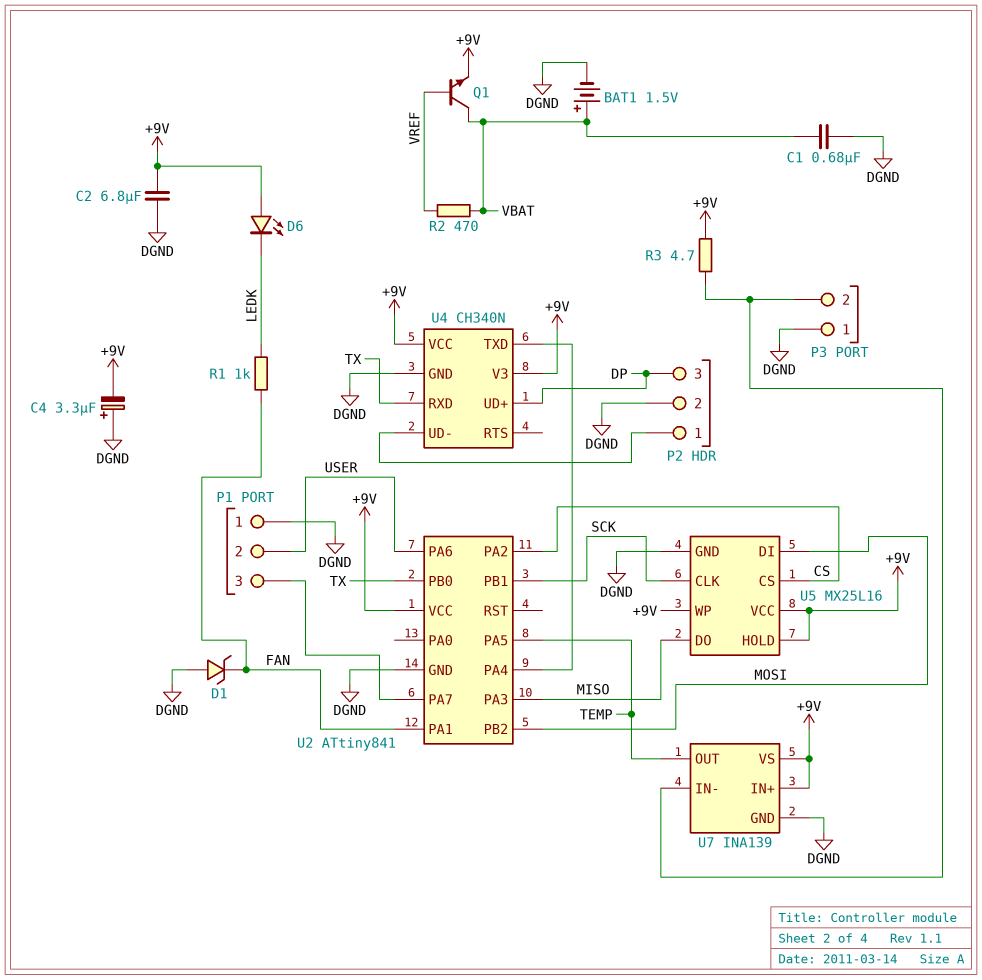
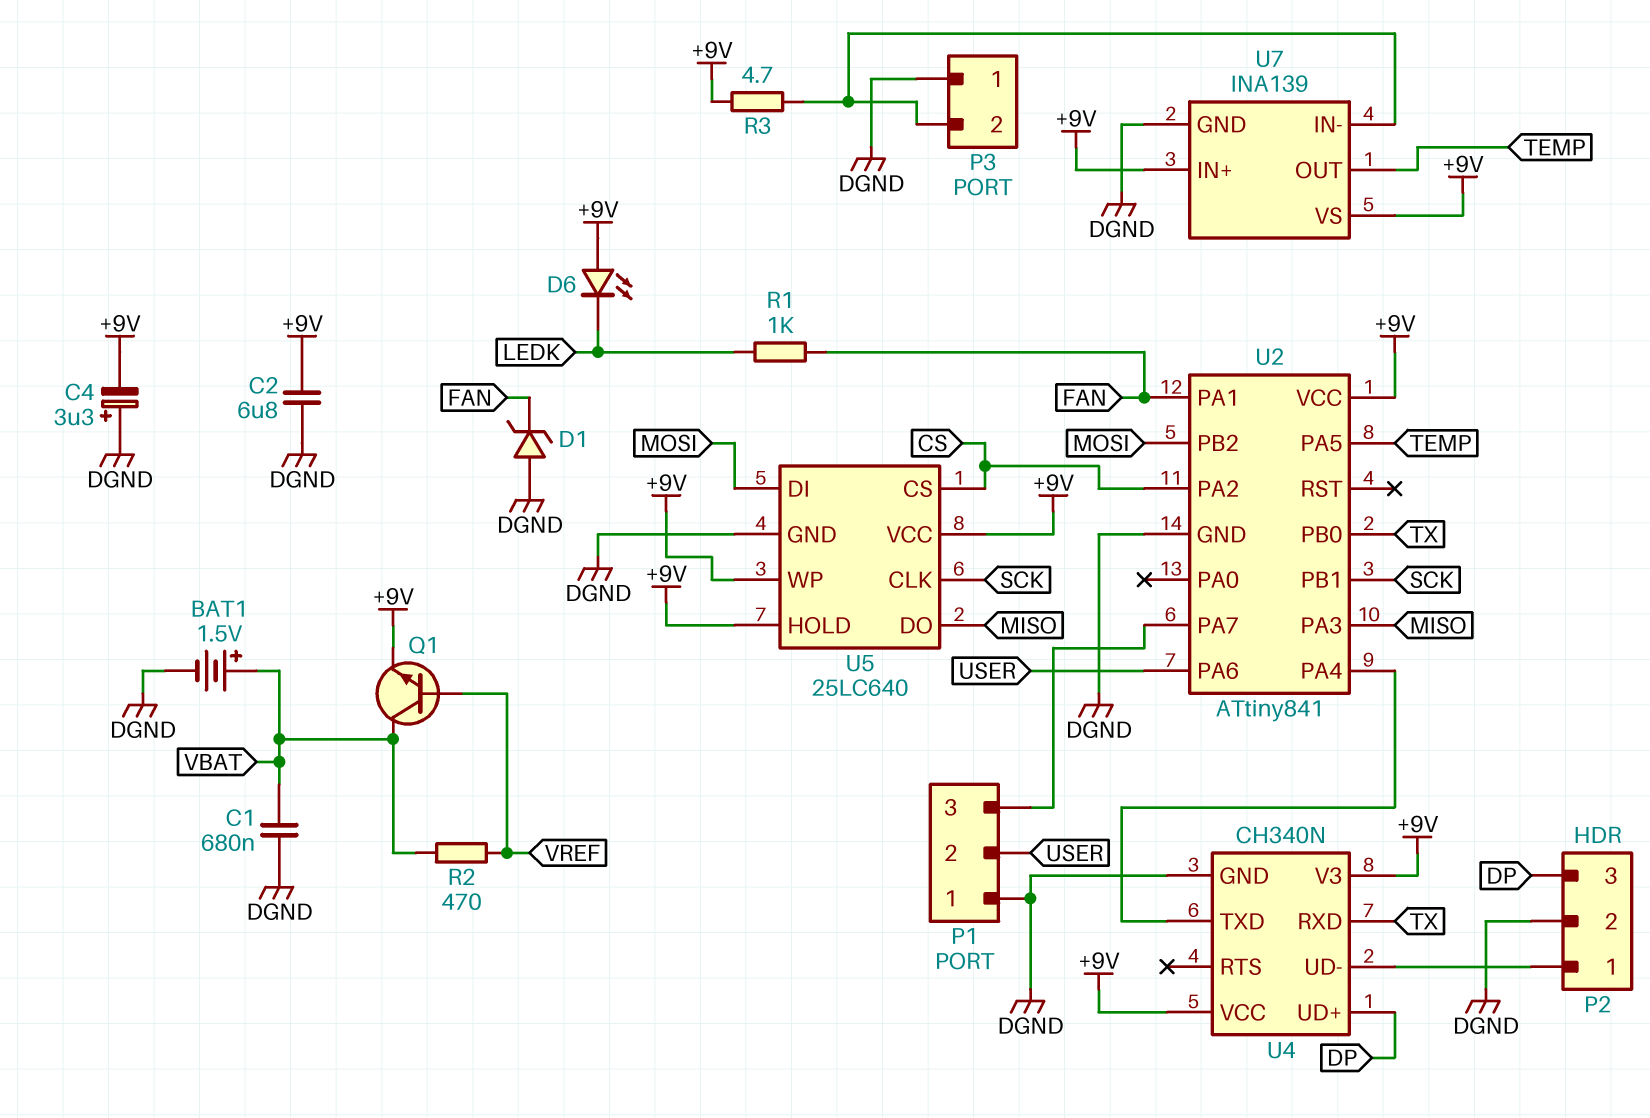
U5: MX25L16 -> 25LC640

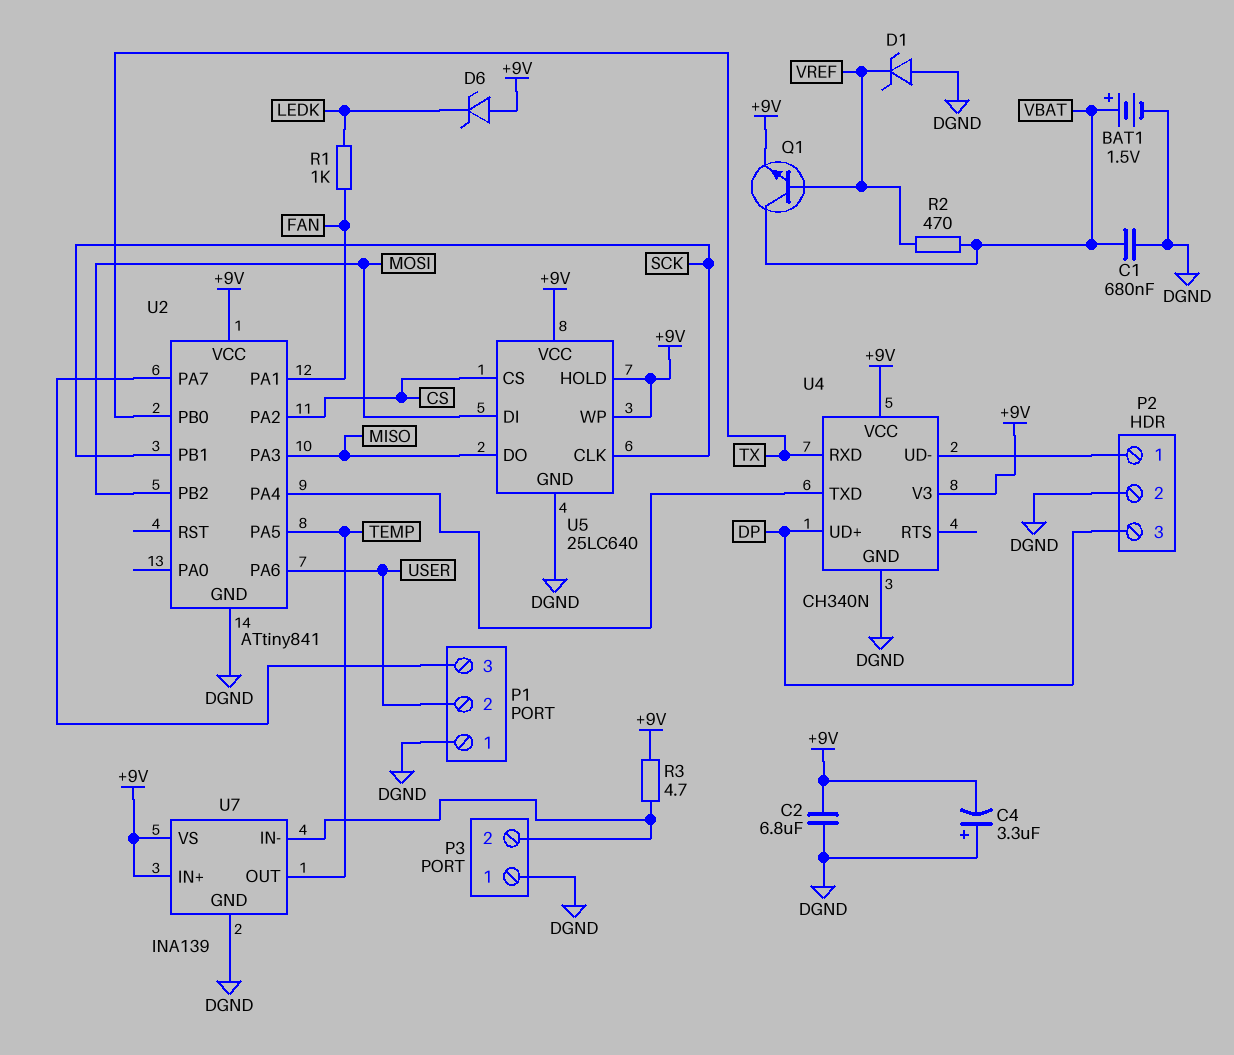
D1: zener (A DGND, K FAN) -> zener (A DGND, K VREF)
D6: LED (A +9V, K LEDK) -> zener (A +9V, K LEDK)

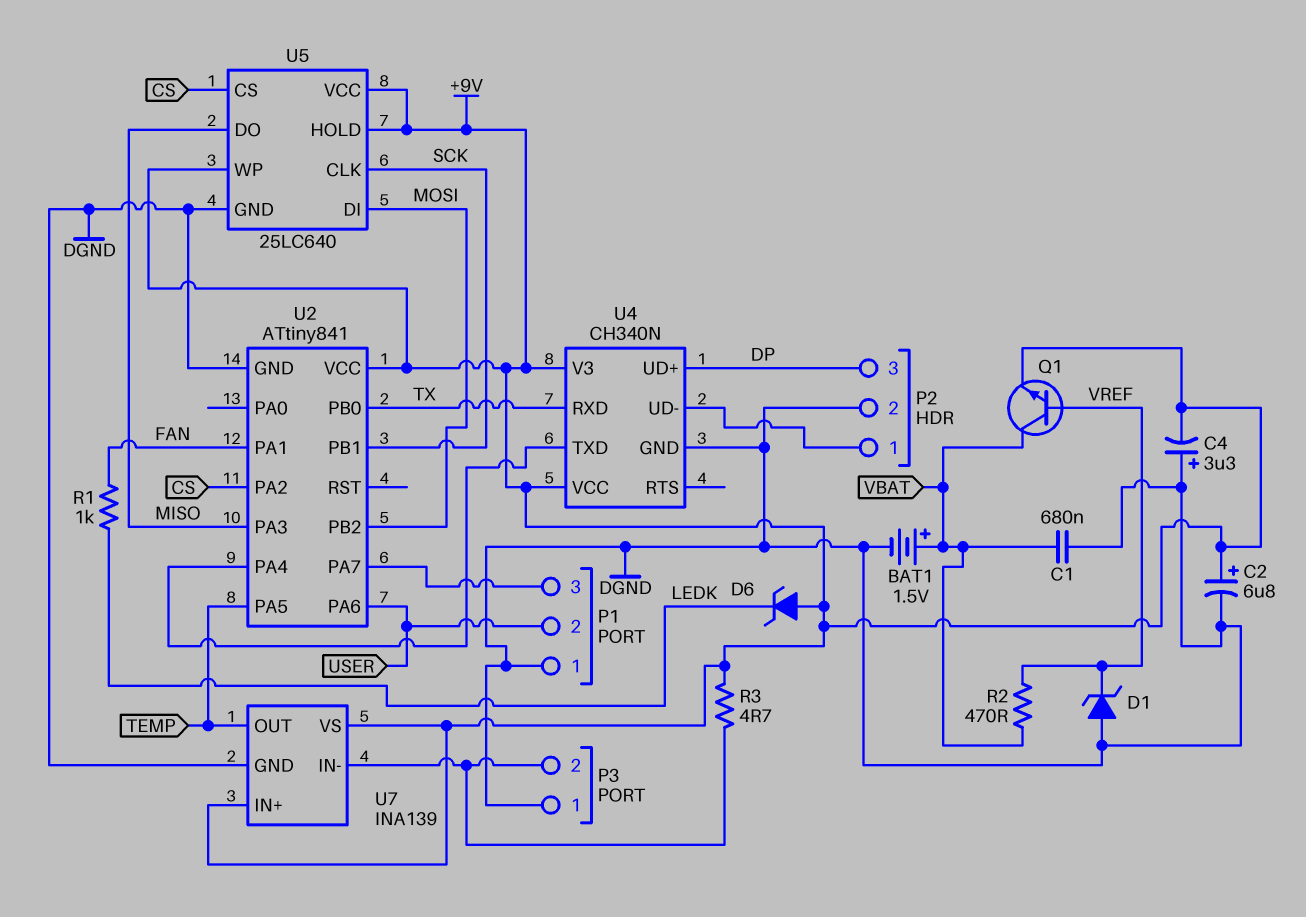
C2: 6.8uF (+9V, DGND) -> 6.8uF (plus +9V, minus DGND)

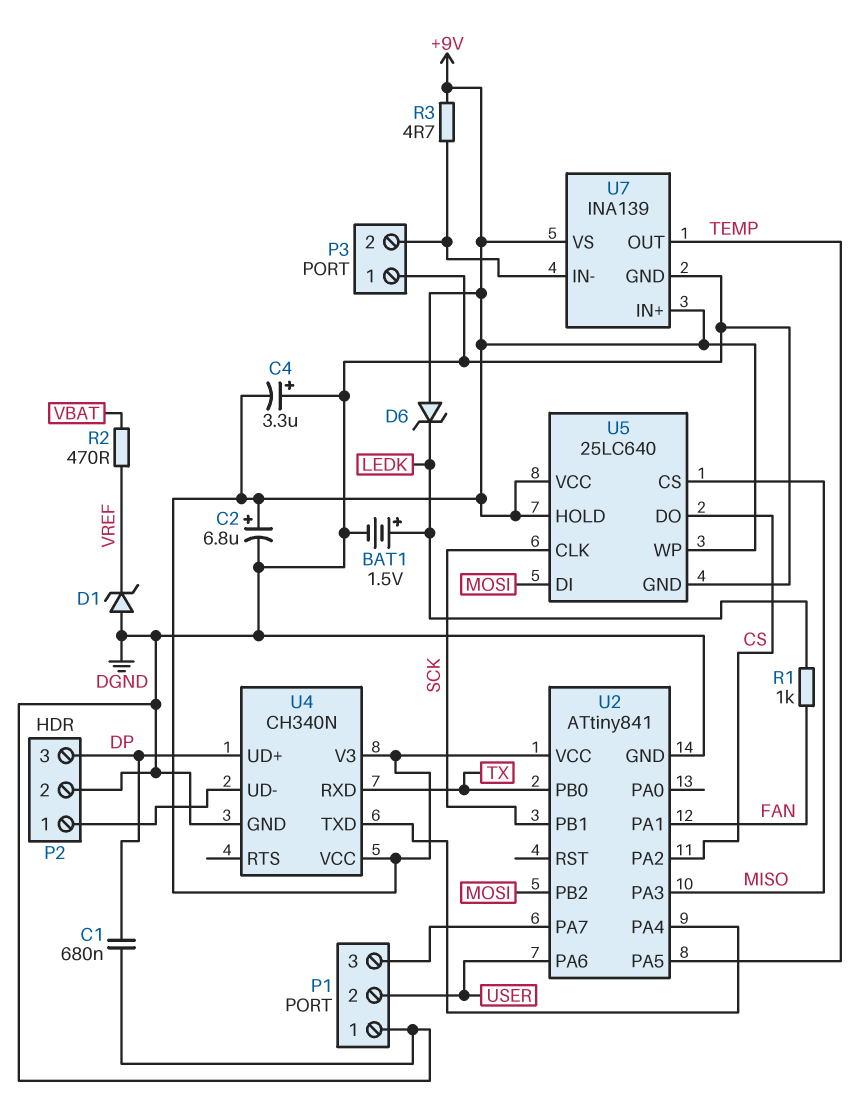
BAT1: 1.5V (plus VBAT, minus DGND) -> 1.5V (plus LEDK, minus DGND)
C1: 680nF (DGND, VBAT) -> 680nF (DGND, DP)
Q1: NPN (B VREF, C VBAT, E +9V) -> none
U5 pin CS: CS -> MISO
U5 pin DO: MISO -> CS

